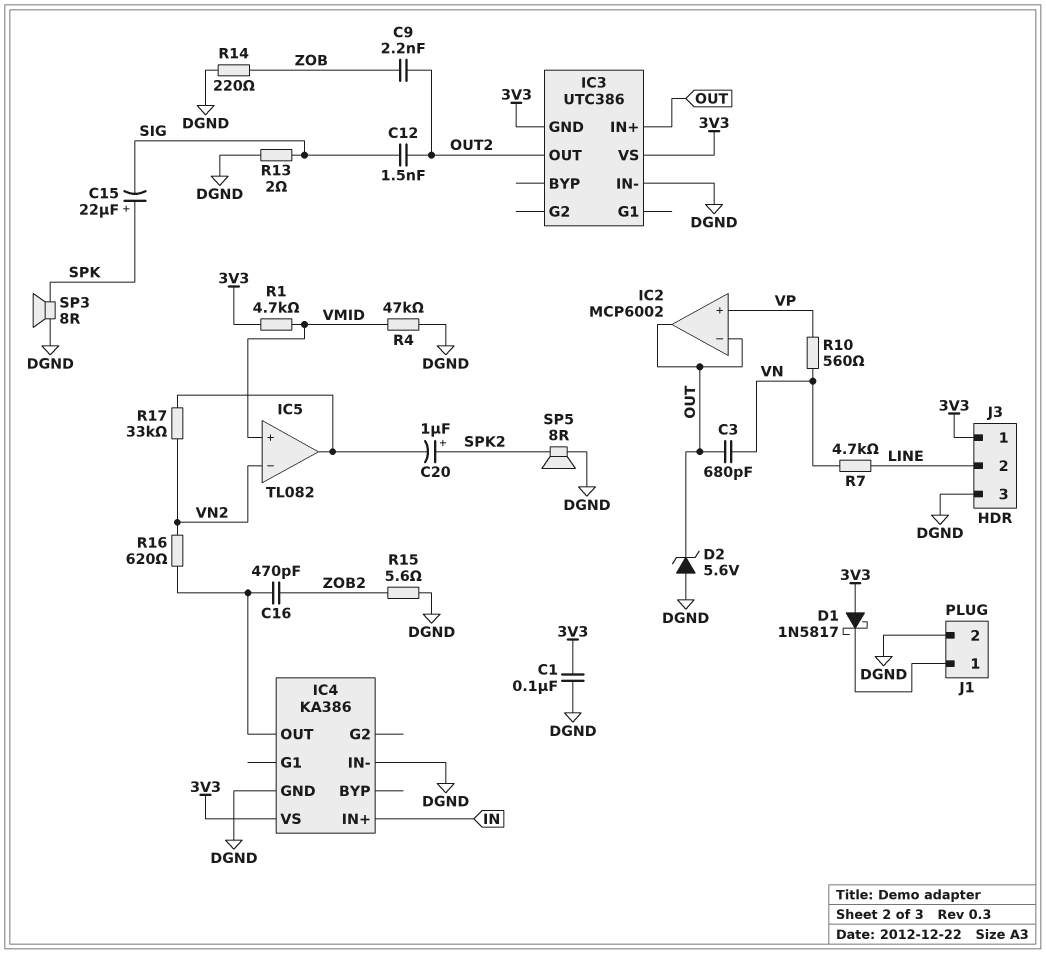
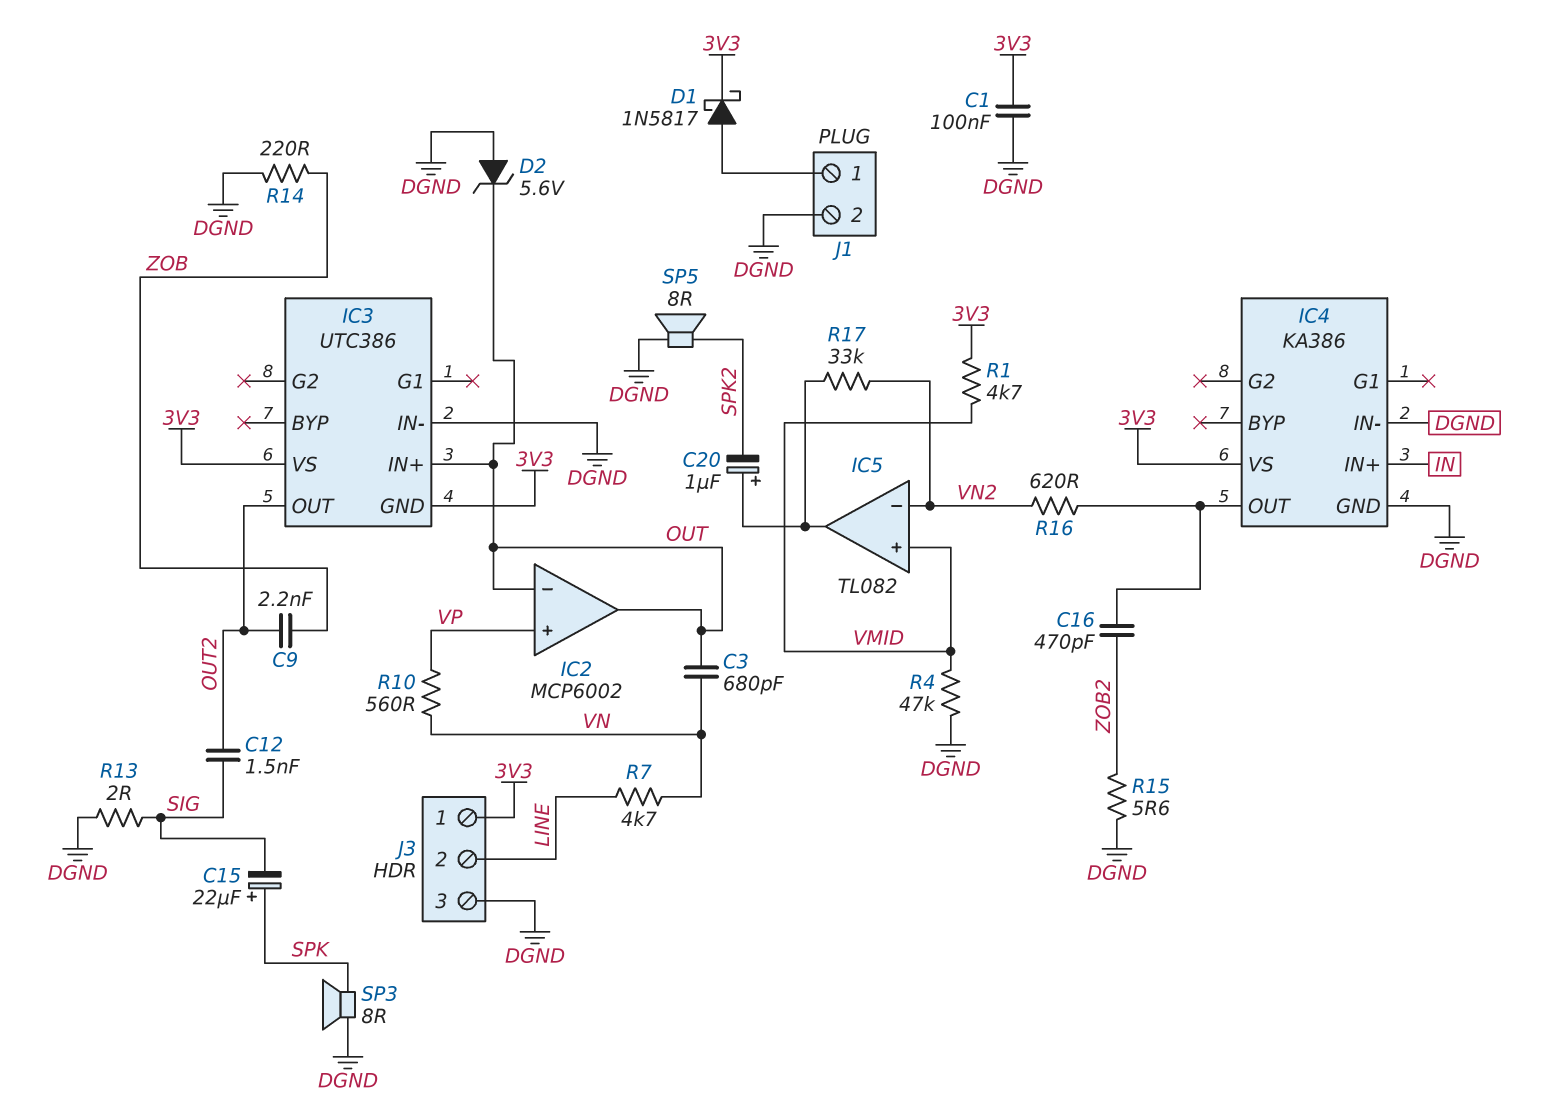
C20: 1uF (plus SPK2, minus IC5/out) -> 1uF (plus IC5/out, minus SPK2)
D1: schottky 1N5817 (A 3V3, K J1/1) -> schottky 1N5817 (A J1/1, K 3V3)

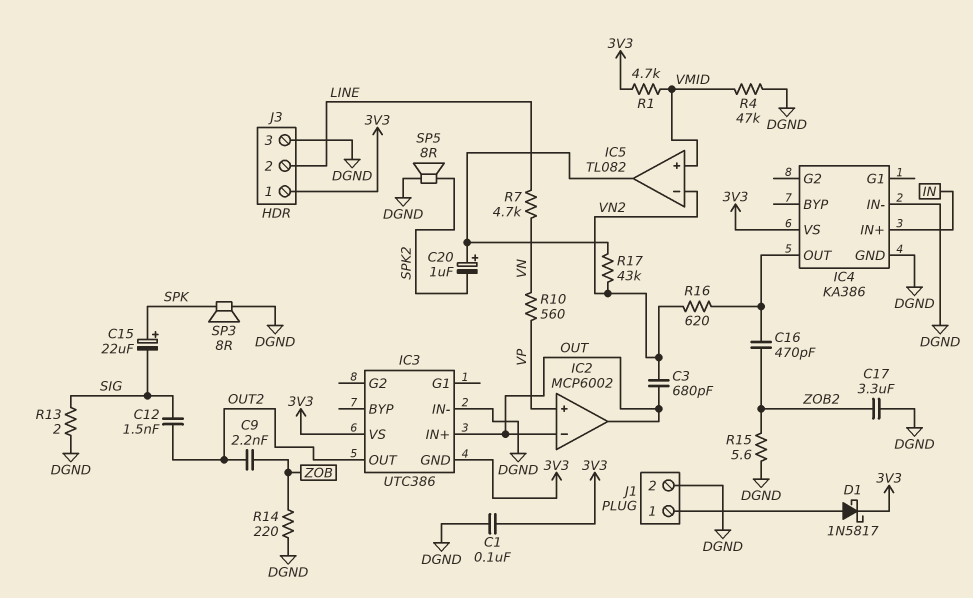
C3: 680pF (OUT, VN) -> 680pF (OUT, VN2)
C17: none -> 3.3uF (DGND, ZOB2)
D2: zener 5.6V (A DGND, K OUT) -> none
R17: 33k (IC5/out, VN2) -> 43k (IC5/out, VN2)

